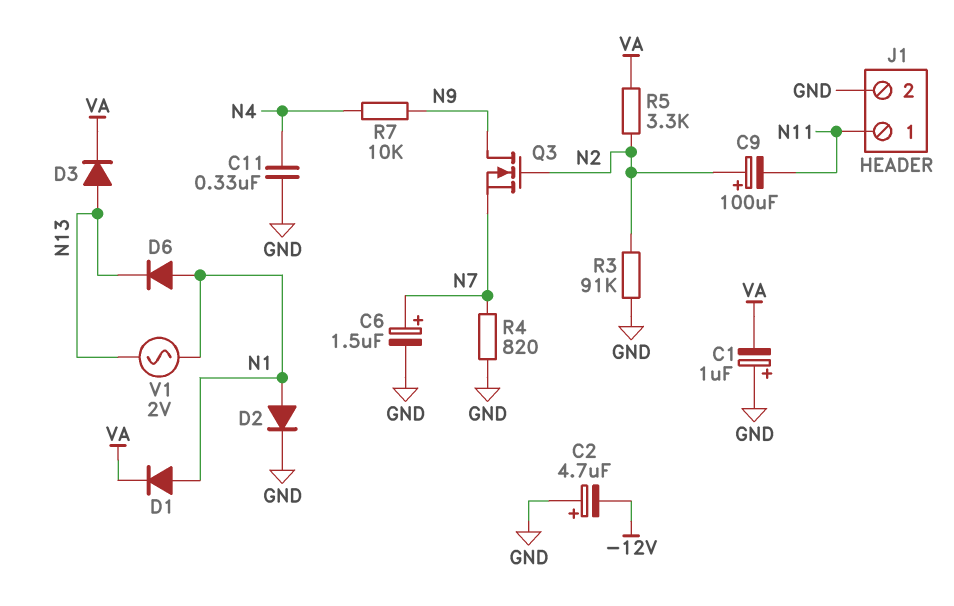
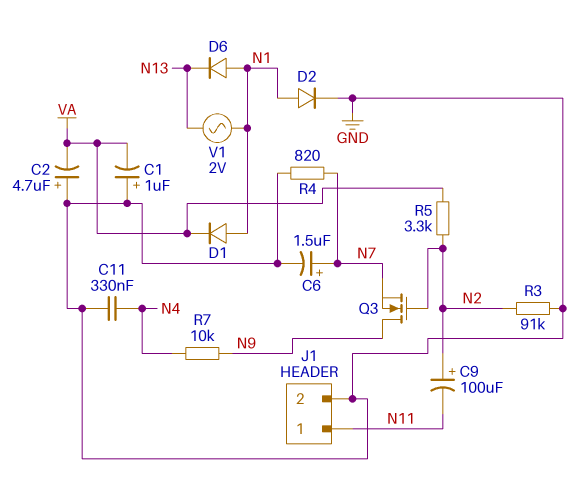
C2: 4.7uF (plus GND, minus -12V) -> 4.7uF (plus GND, minus VA)
D3: diode (A N13, K VA) -> none

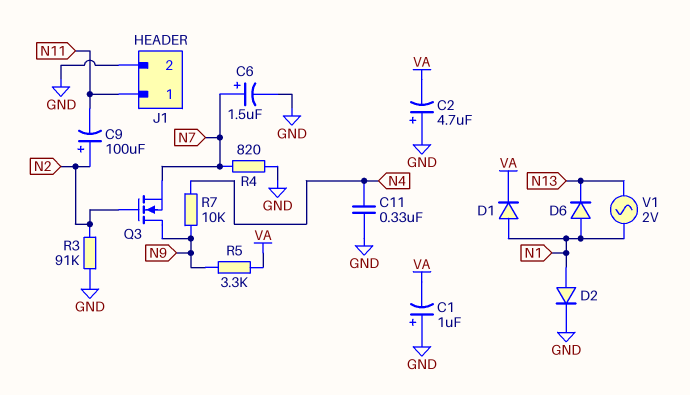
R5: 3.3k (N2, VA) -> 3.3k (N9, VA)

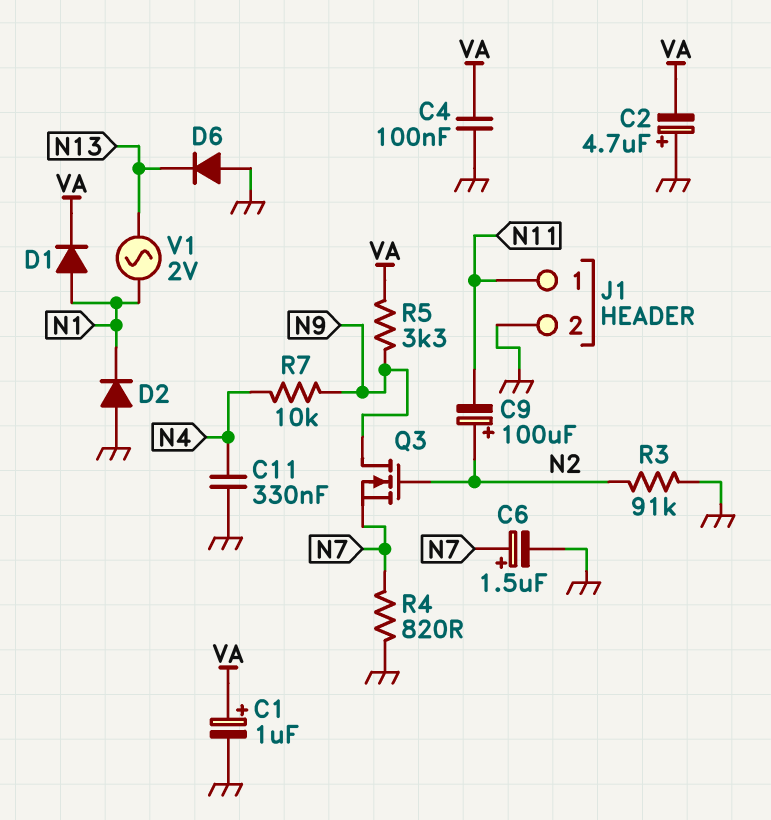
C1: 1uF (plus GND, minus VA) -> 1uF (plus VA, minus GND)
C4: none -> 100nF (GND, VA)
D2: diode (A N1, K GND) -> diode (A GND, K N1)
D6: diode (A N1, K N13) -> diode (A GND, K N13)

